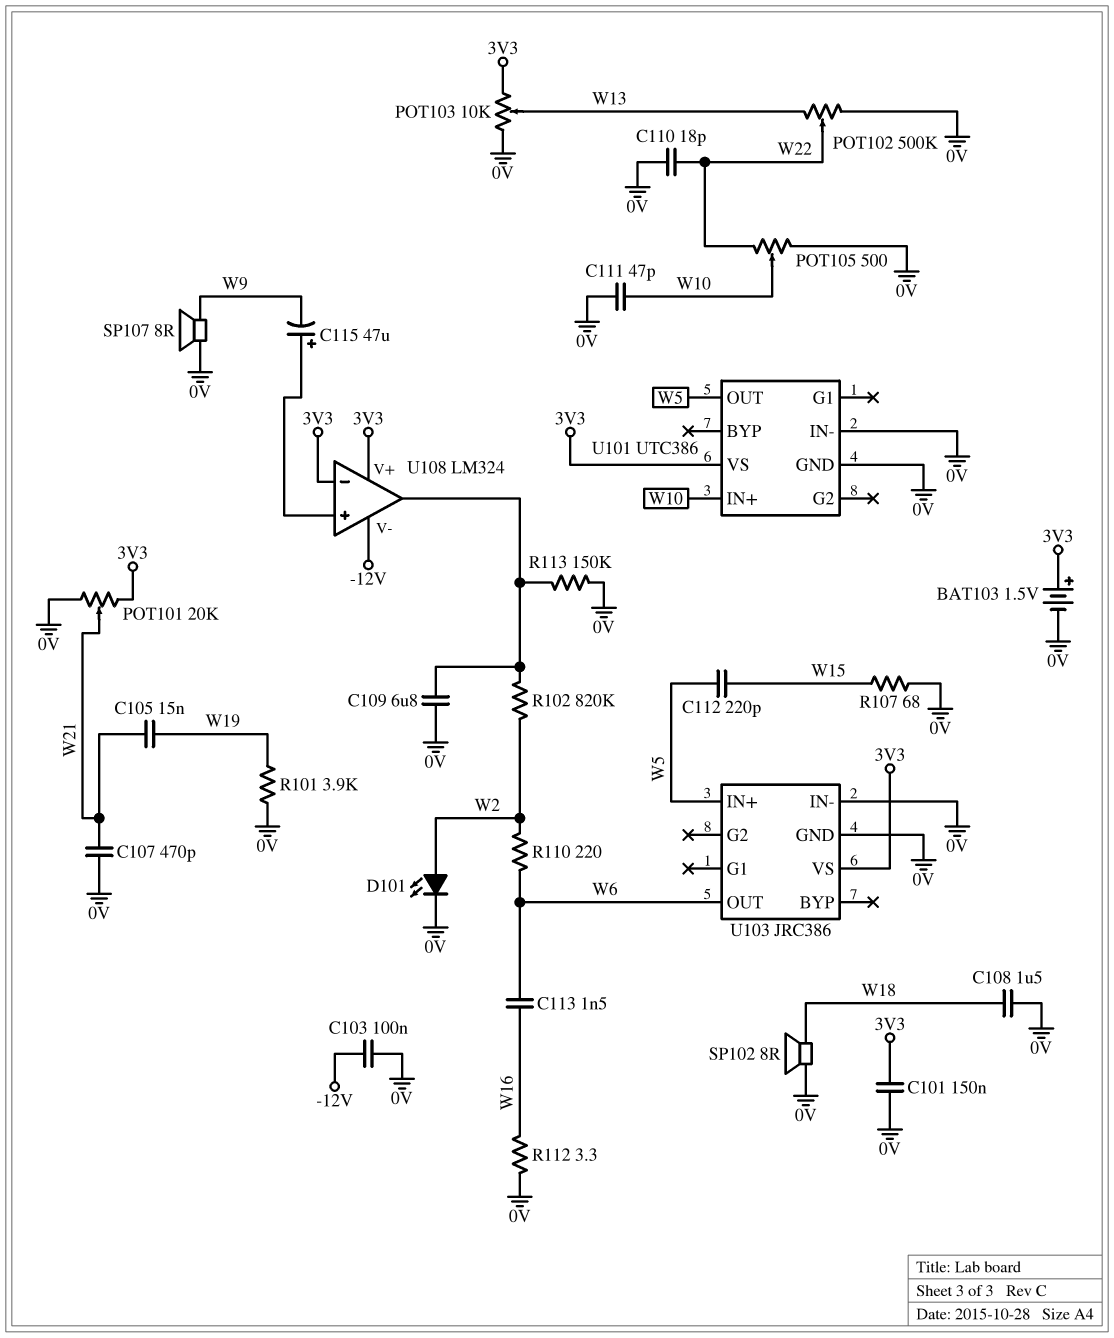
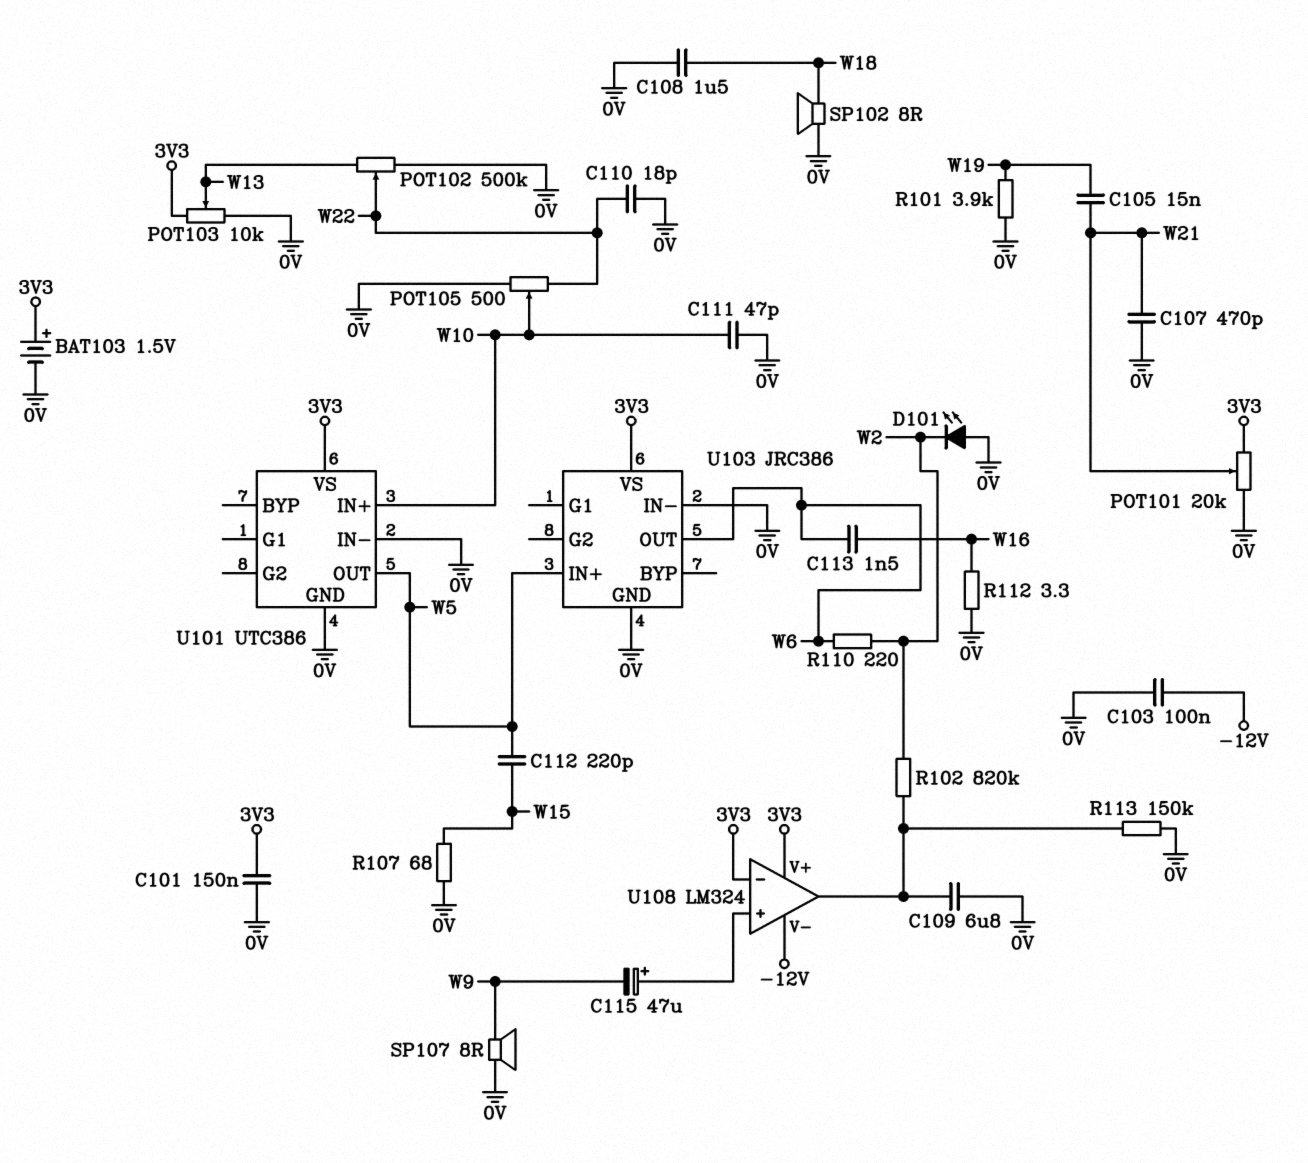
D101: LED (A W2, K 0V) -> LED (A 0V, K W2)

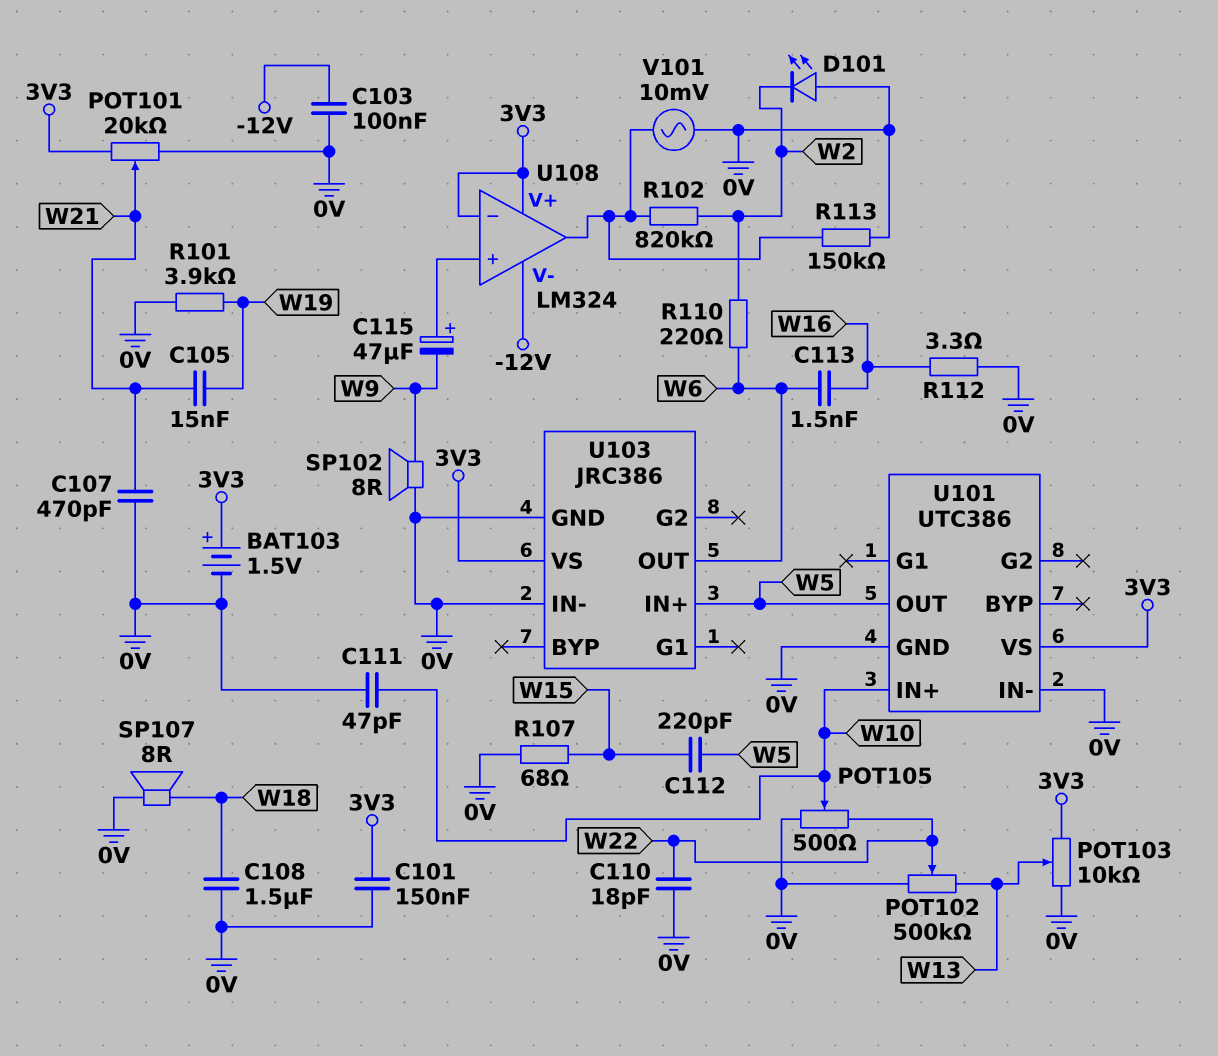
C109: 6.8uF (0V, U108/out) -> none
SP102: speaker 8R (0V, W18) -> speaker 8R (0V, W9)
SP107: speaker 8R (0V, W9) -> speaker 8R (0V, W18)
V101: none -> AC 10mV (0V, U108/out)

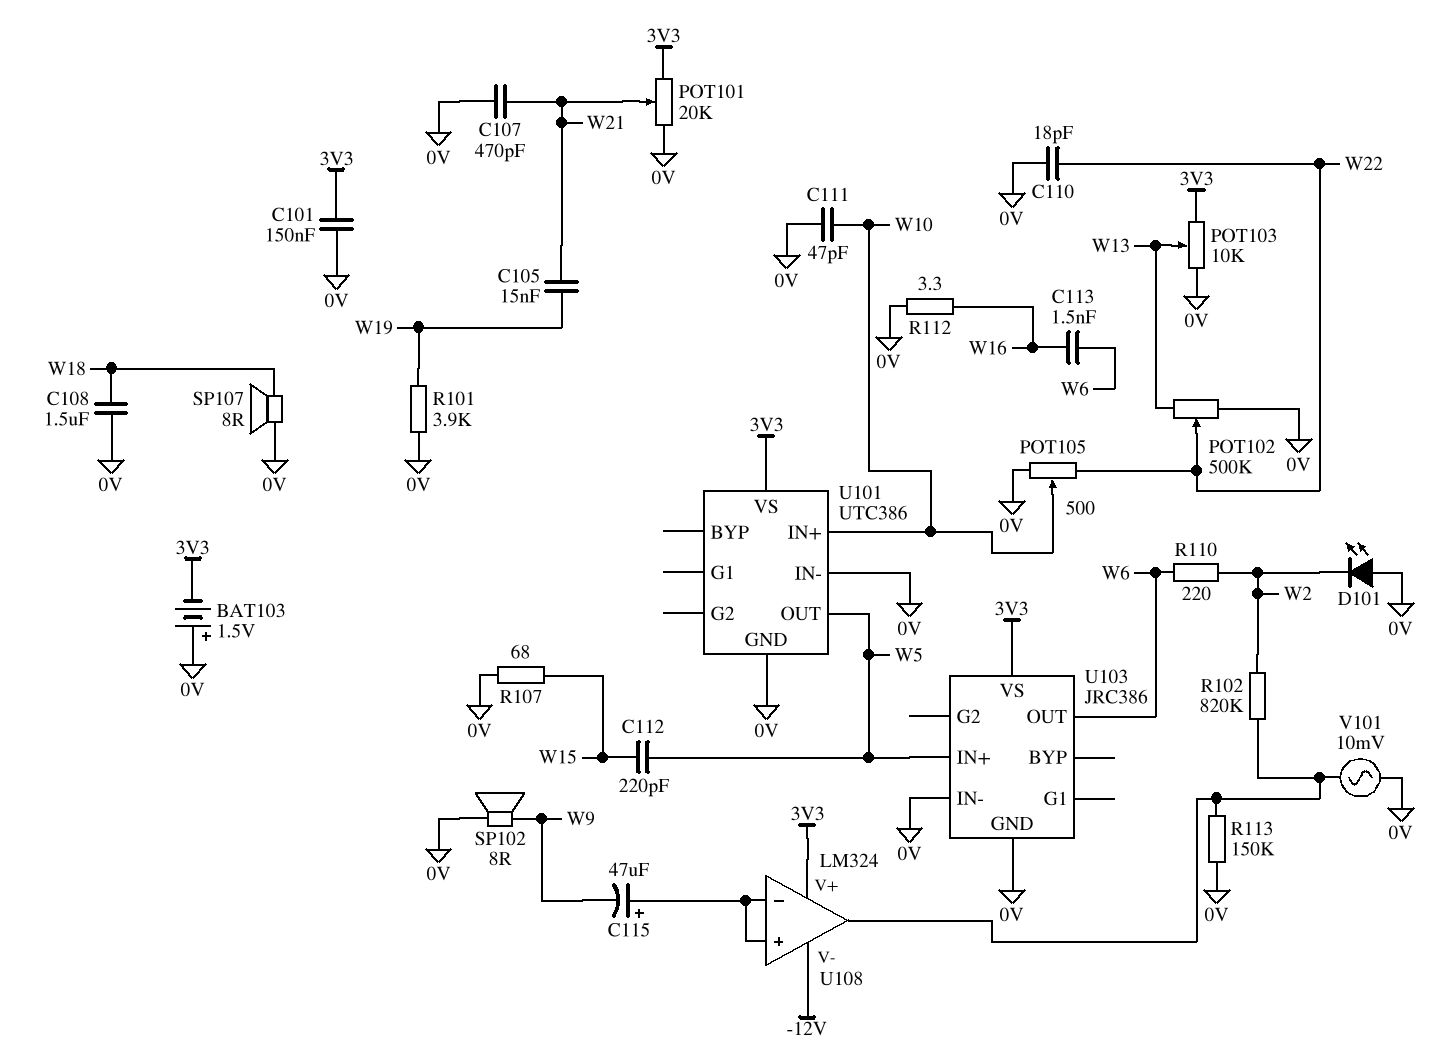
BAT103: 1.5V (plus 3V3, minus 0V) -> 1.5V (plus 0V, minus 3V3)
C103: 100nF (-12V, 0V) -> none
U108 pin in-: 3V3 -> U108/in+

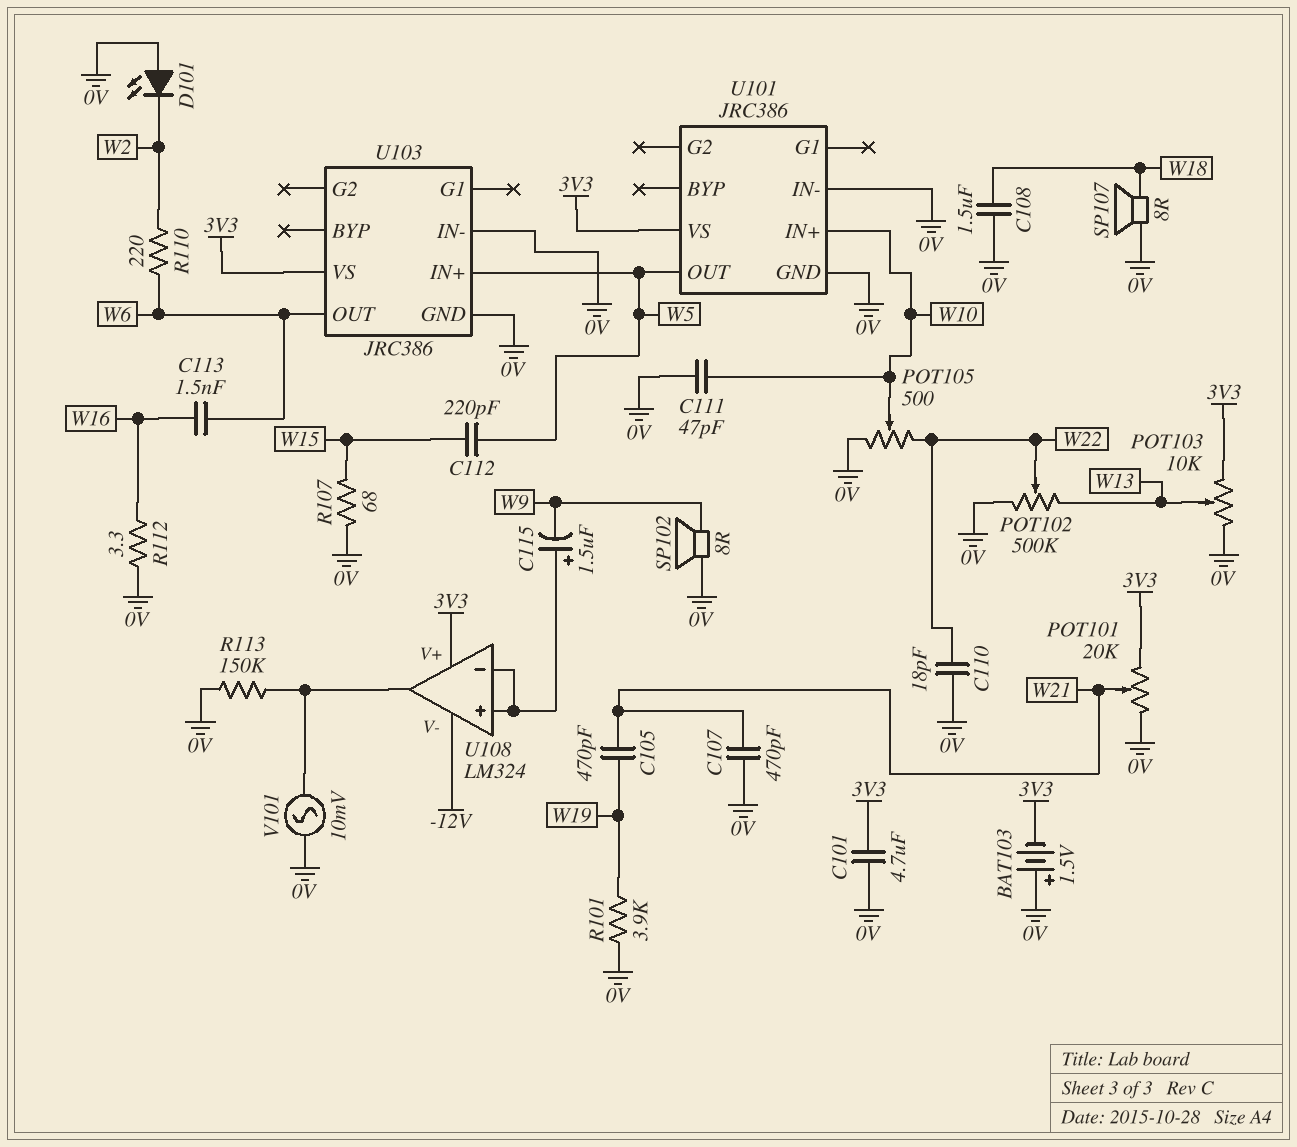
C101: 150nF (0V, 3V3) -> 4.7uF (0V, 3V3)
C105: 15nF (W19, W21) -> 470pF (W19, W21)
C115: 47uF (plus U108/in+, minus W9) -> 1.5uF (plus U108/in+, minus W9)
R102: 820k (U108/out, W2) -> none
U101: UTC386 -> JRC386

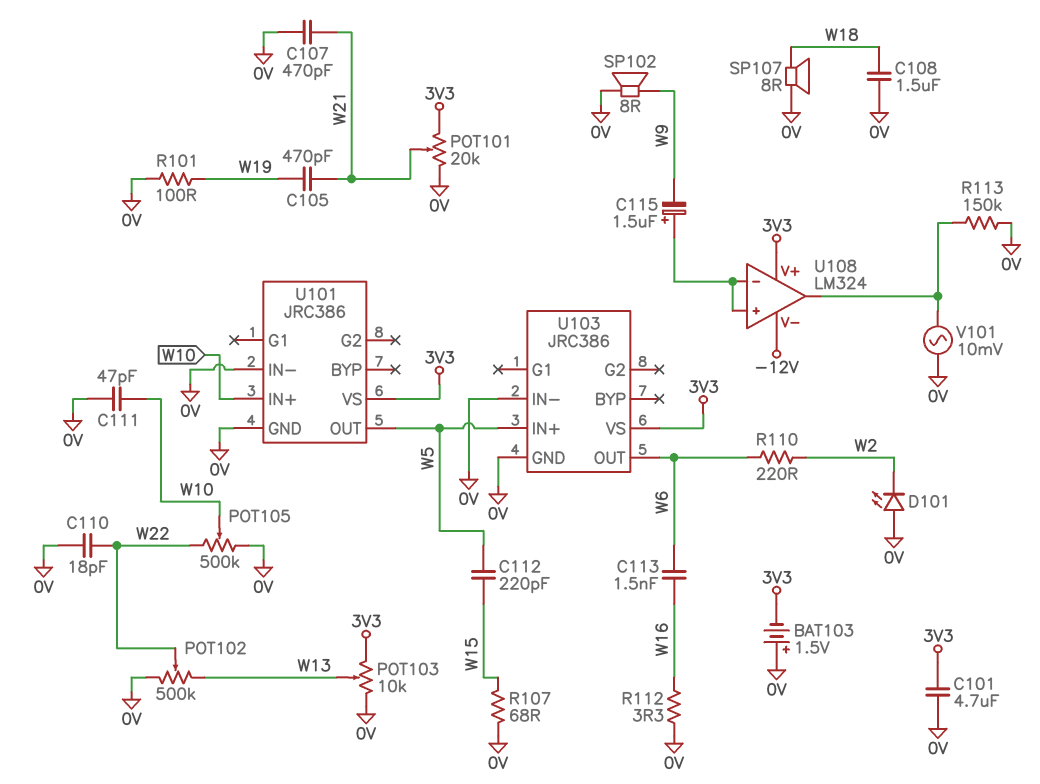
POT105: 500 (0V, W22, wiper W10) -> 500k (0V, W22, wiper W10)
R101: 3.9k (0V, W19) -> 100 (0V, W19)

